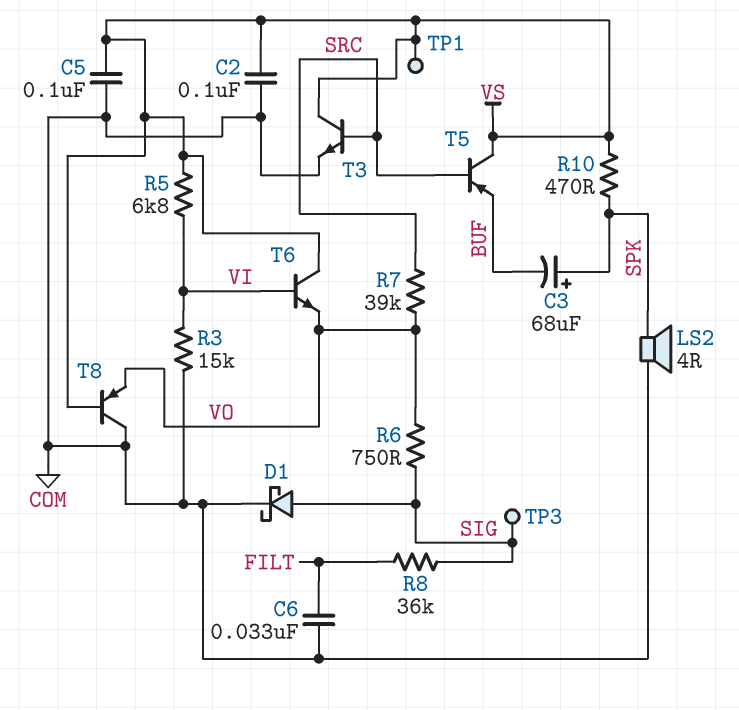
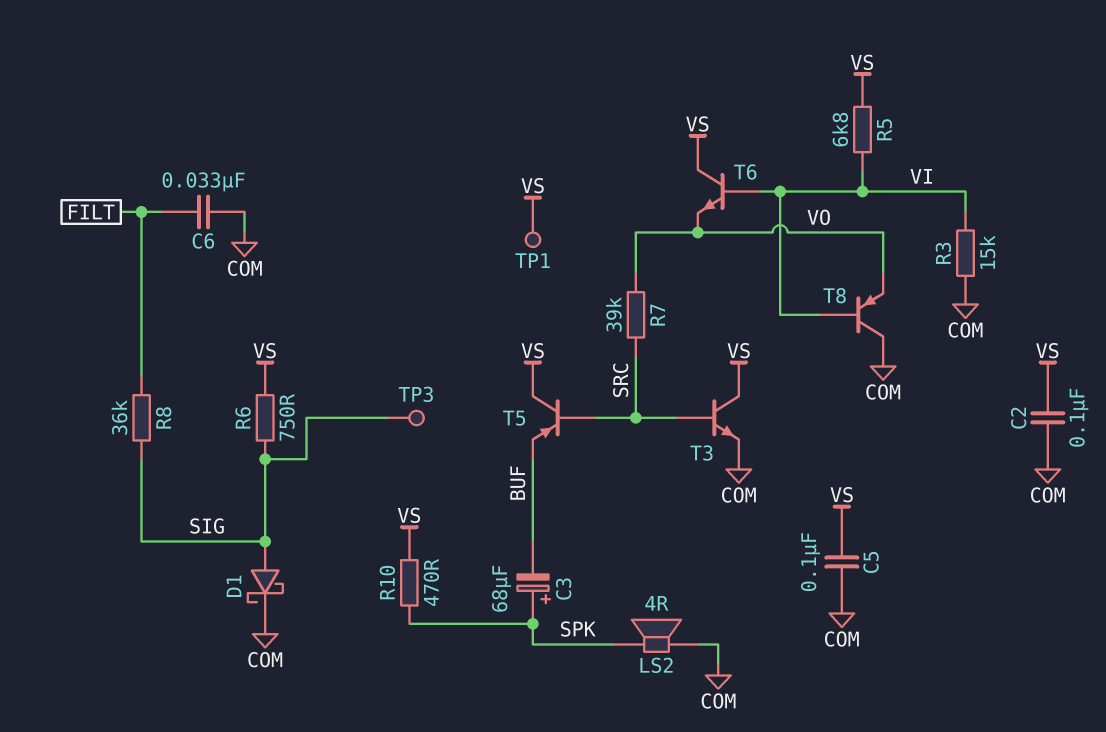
R6: 750 (SIG, VO) -> 750 (SIG, VS)
T8: PNP (B VS, C COM, E VO) -> PNP (B VI, C COM, E VO)

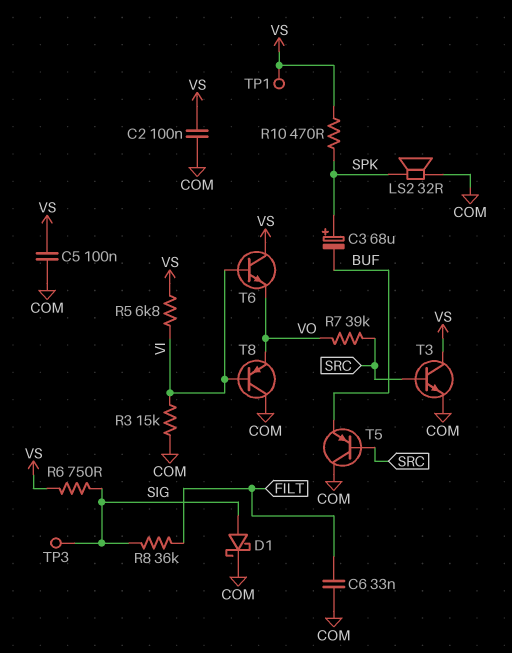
LS2: speaker 4R (COM, SPK) -> speaker 32R (COM, SPK)
T5: PNP (B SRC, C VS, E BUF) -> PNP (B SRC, C COM, E BUF)

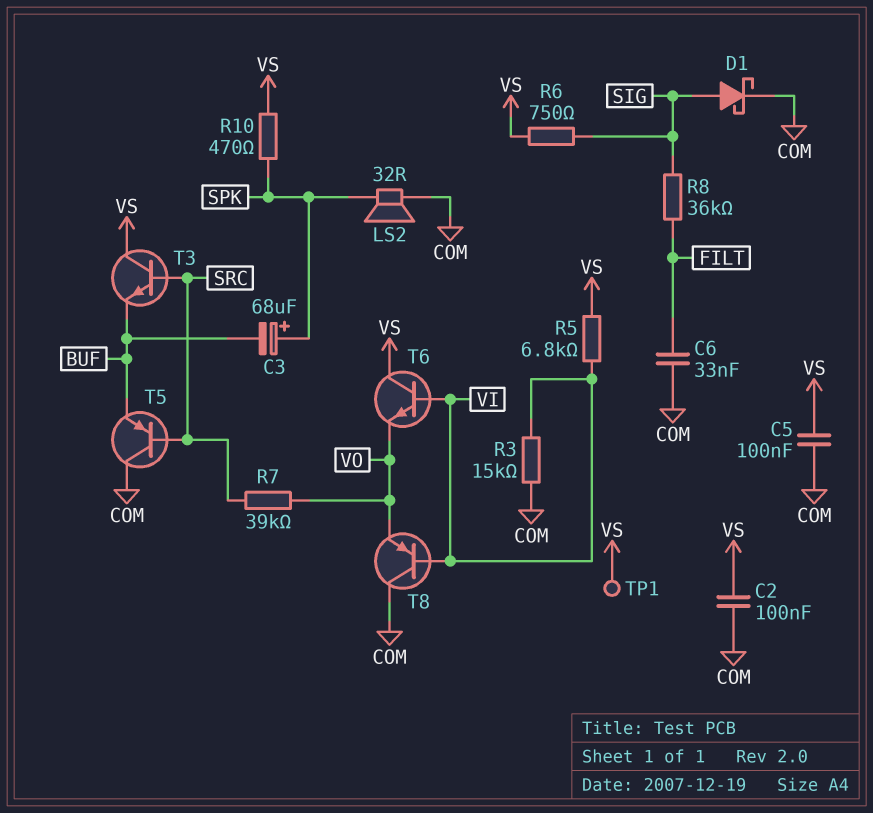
T3: NPN (B SRC, C VS, E COM) -> NPN (B SRC, C VS, E BUF)
TP3: test point (SIG) -> none

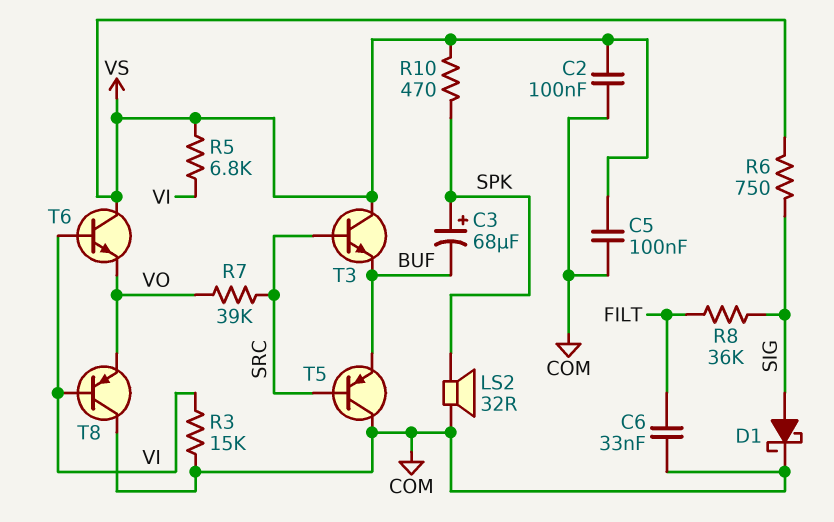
TP1: test point (VS) -> none

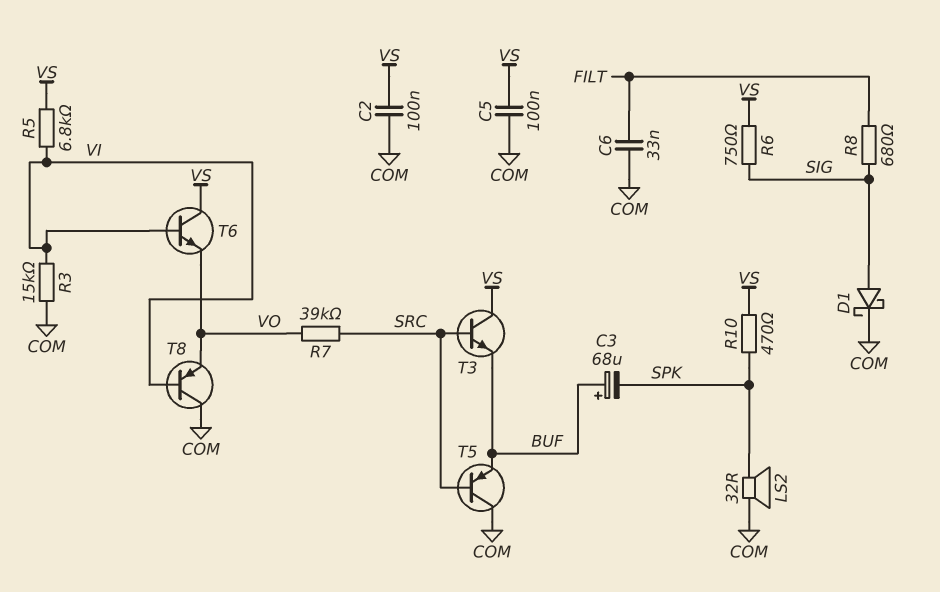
C3: 68uF (plus SPK, minus BUF) -> 68uF (plus BUF, minus SPK)
R8: 36k (FILT, SIG) -> 680 (FILT, SIG)

